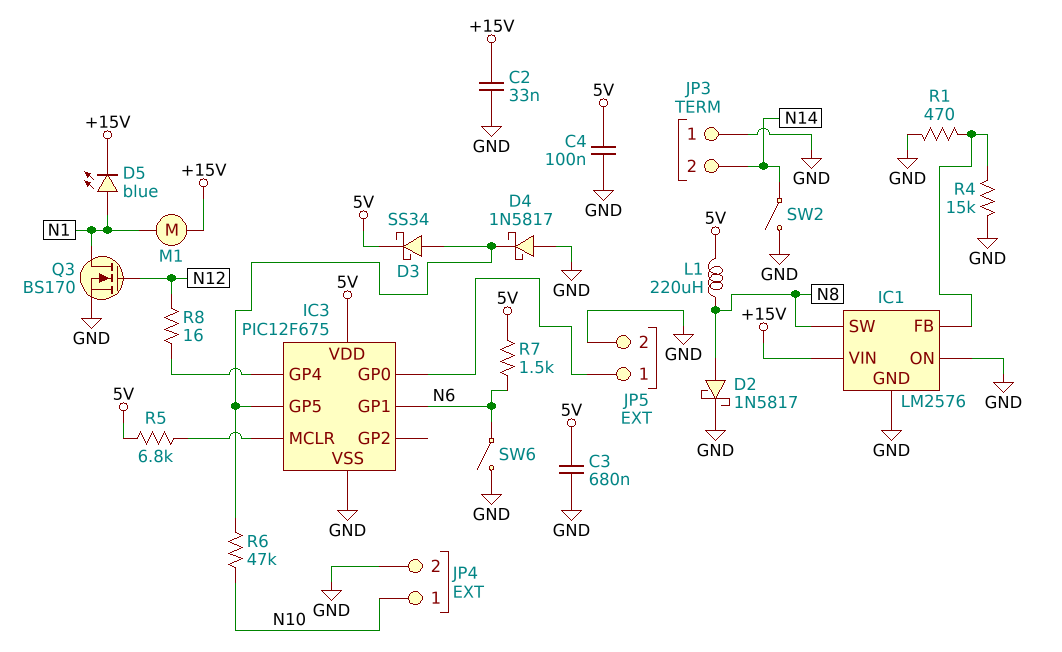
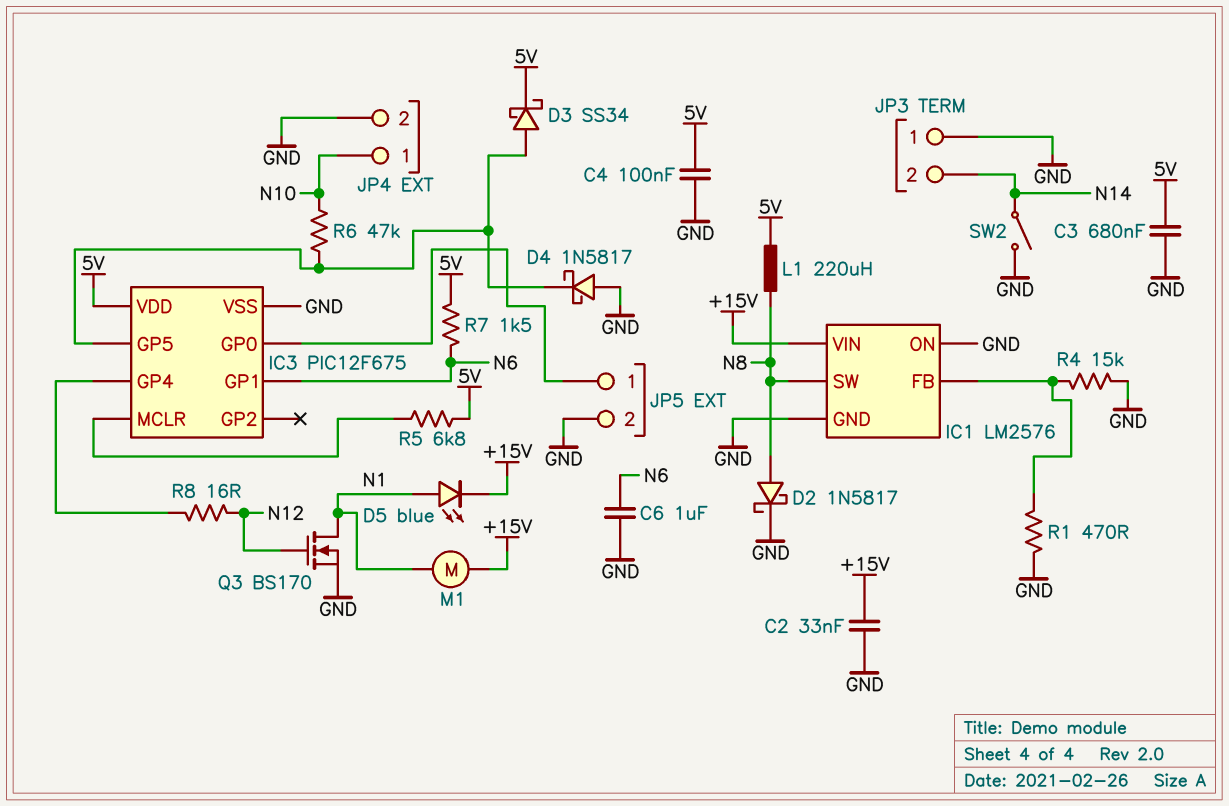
C6: none -> 1uF (GND, N6)
SW6: switch (GND, N6) -> none

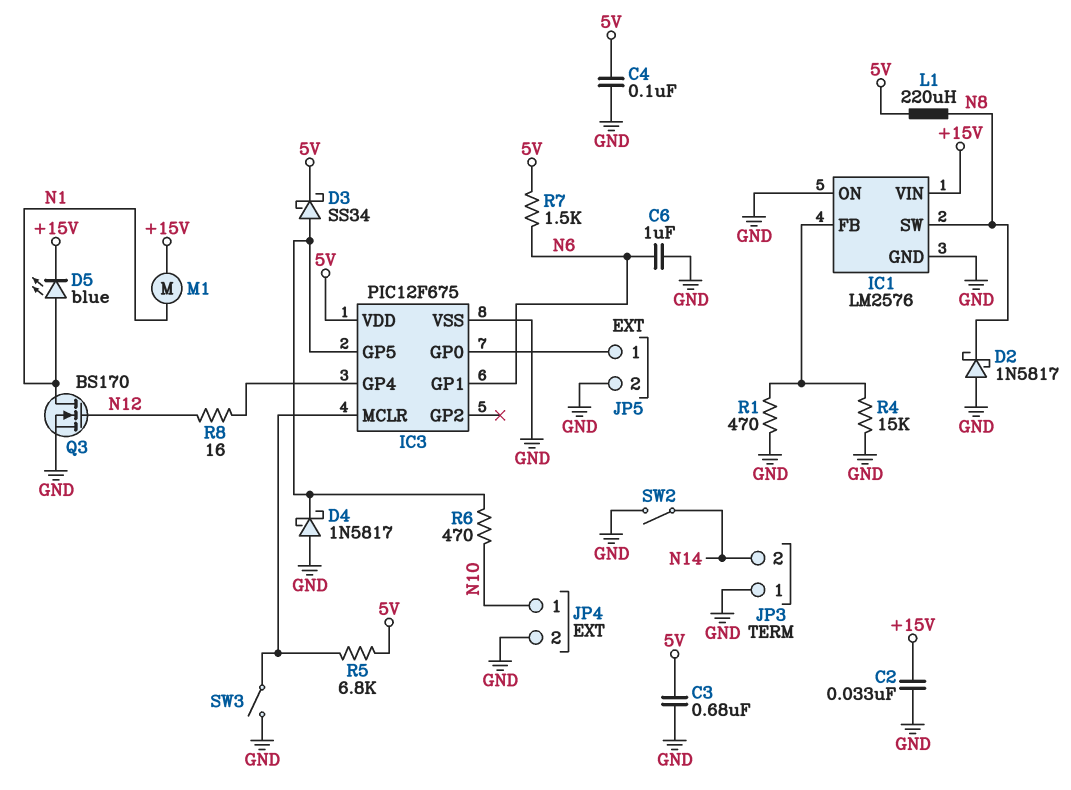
D2: schottky 1N5817 (A N8, K GND) -> schottky 1N5817 (A GND, K N8)
R6: 47k (IC3/GP5, N10) -> 470 (IC3/GP5, N10)
SW3: none -> switch (GND, IC3/MCLR)

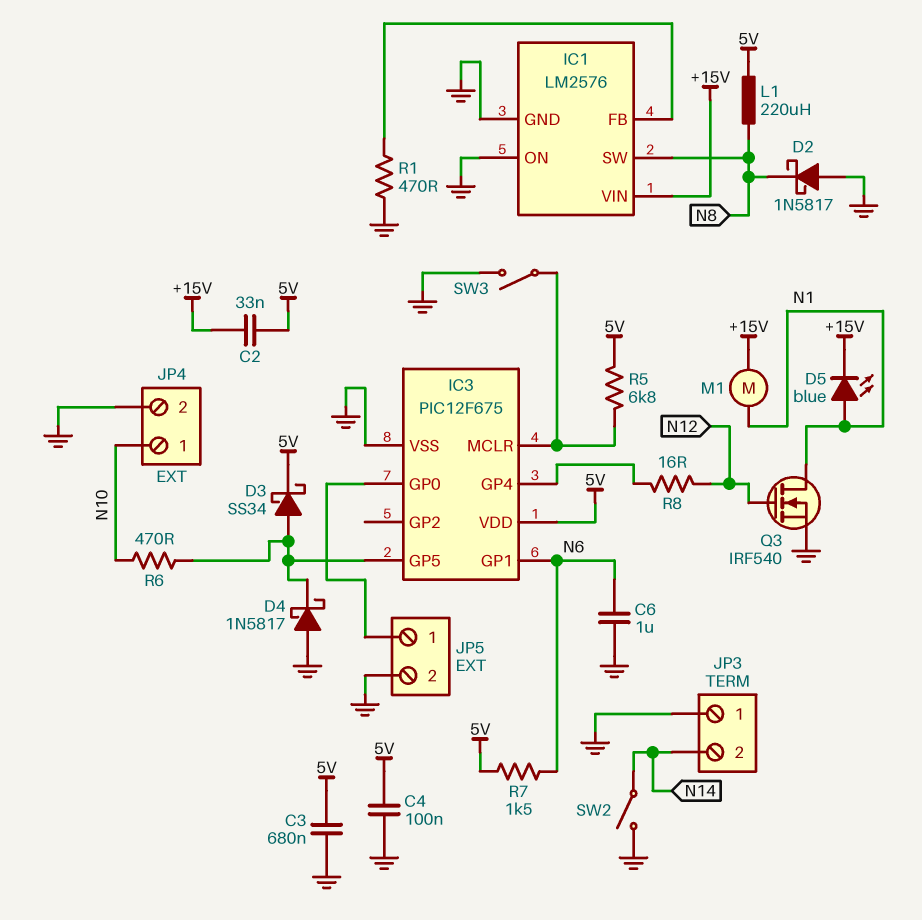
C2: 33nF (+15V, GND) -> 33nF (+15V, 5V)
Q3: NMOS BS170 (G N12, D N1, S GND) -> NMOS IRF540 (G N12, D N1, S GND)
R4: 15k (GND, IC1/FB) -> none

